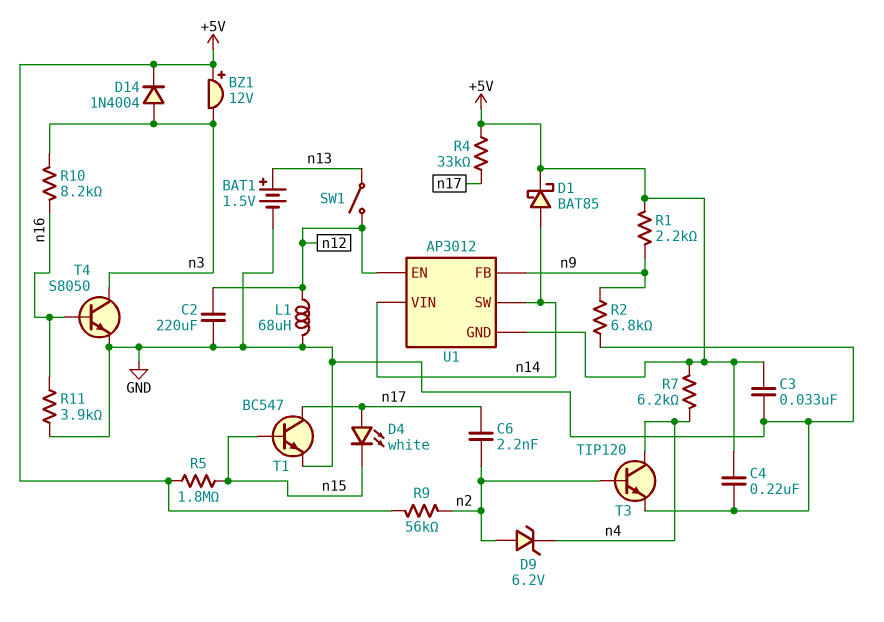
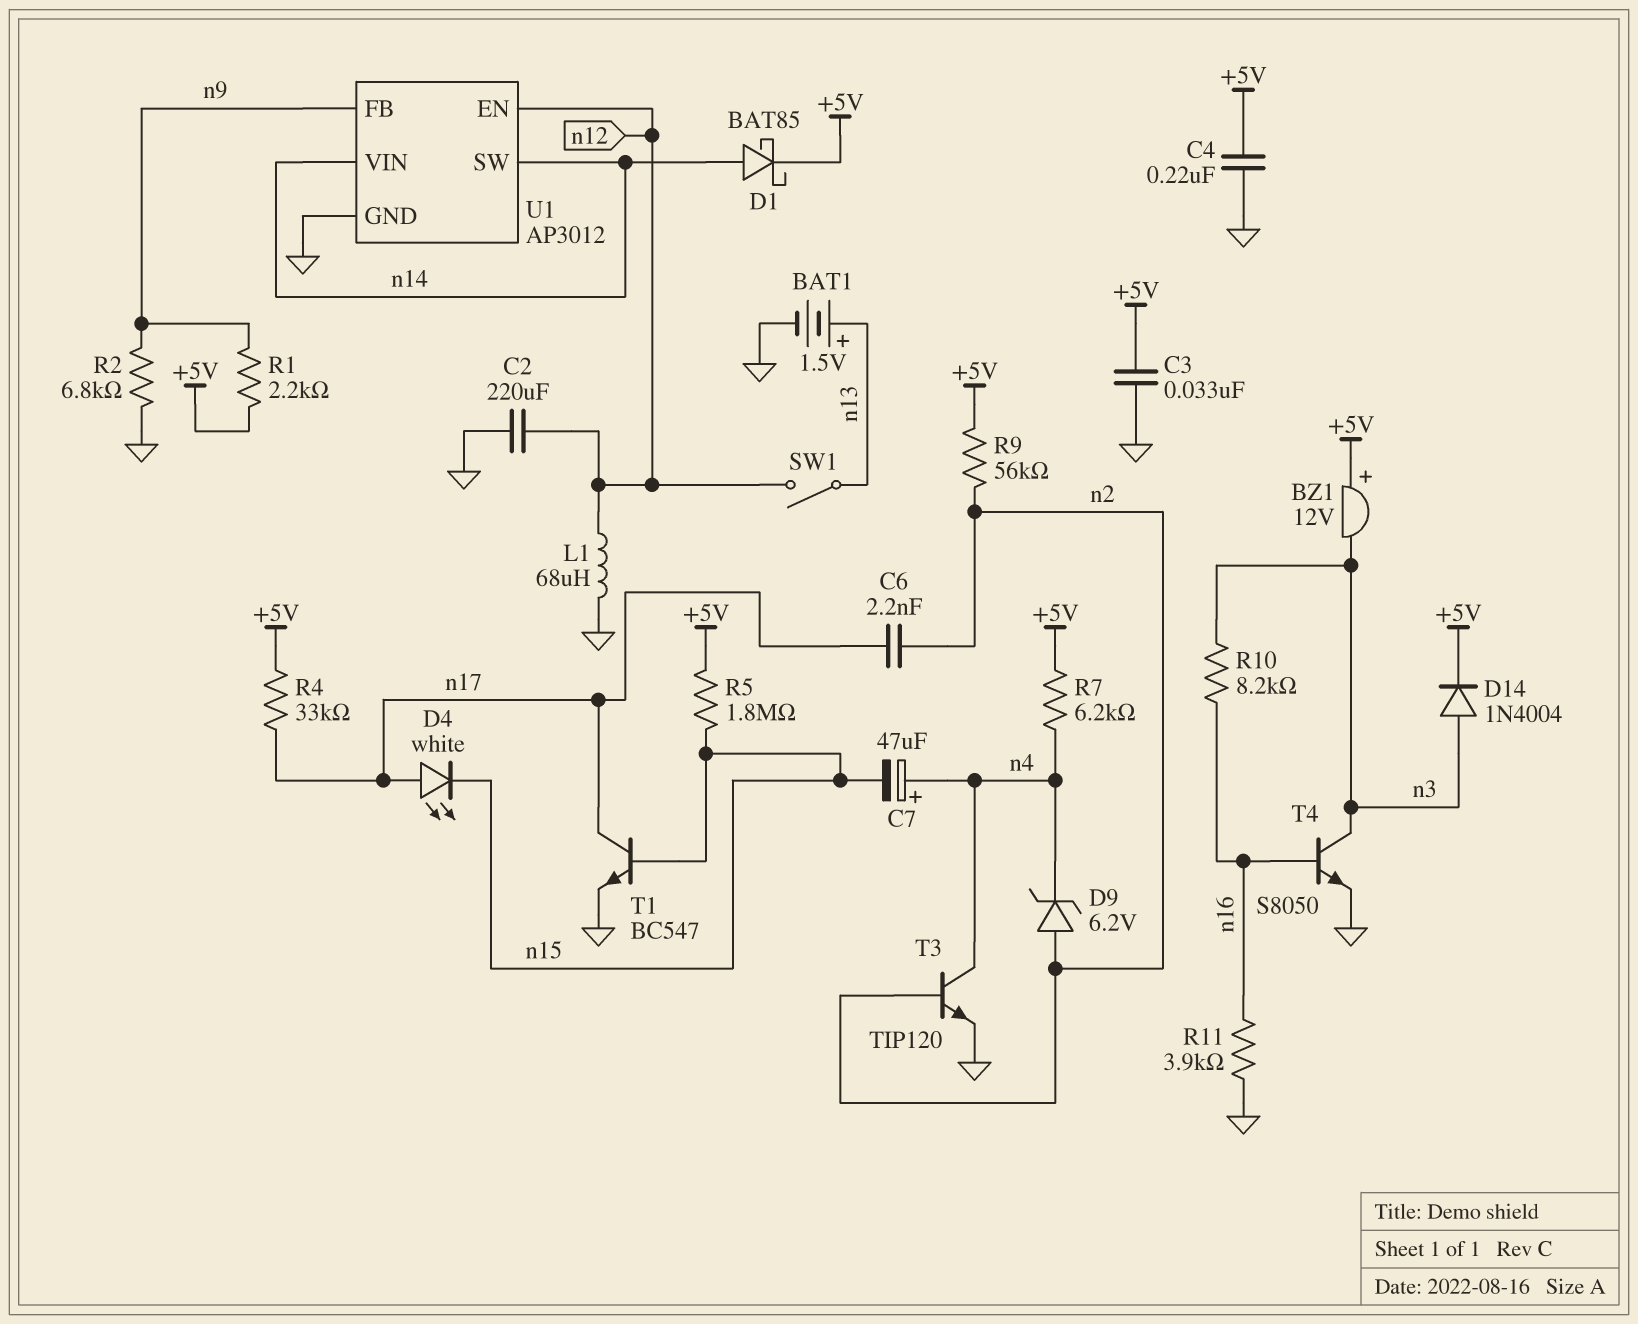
C7: none -> 47uF (plus n4, minus n15)
U1 pin GND: +5V -> GND

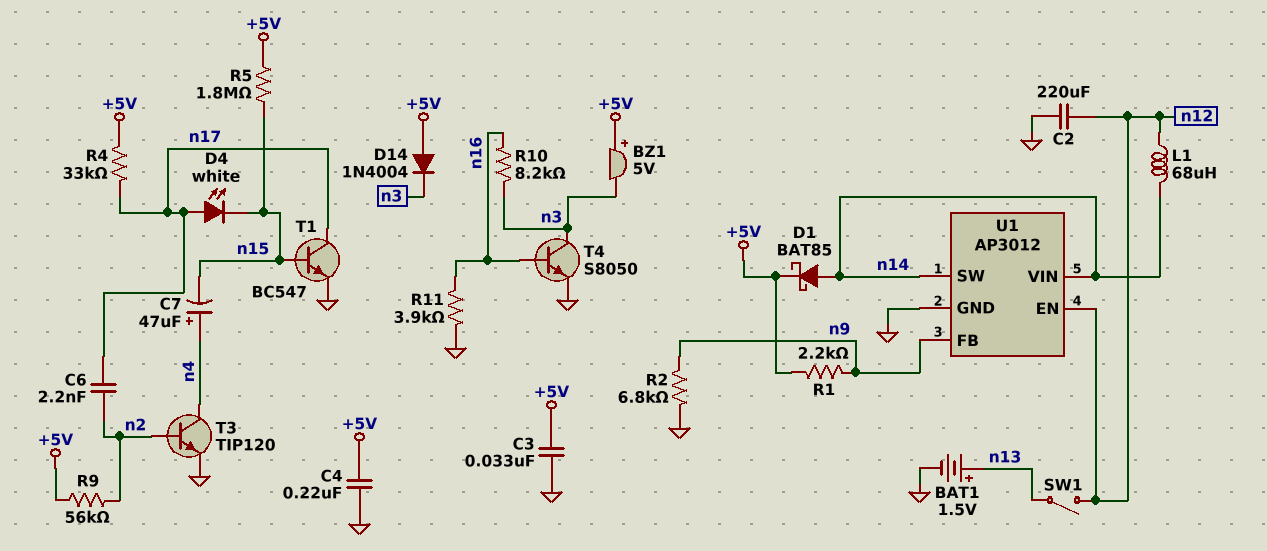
BZ1: buzzer 12V (plus +5V, minus n3) -> buzzer 5V (plus +5V, minus n3)
D9: zener 6.2V (A n2, K n4) -> none
D14: diode 1N4004 (A n3, K +5V) -> diode 1N4004 (A +5V, K n3)
L1: 68uH (GND, n12) -> 68uH (n12, n14)
R7: 6.2k (+5V, n4) -> none

